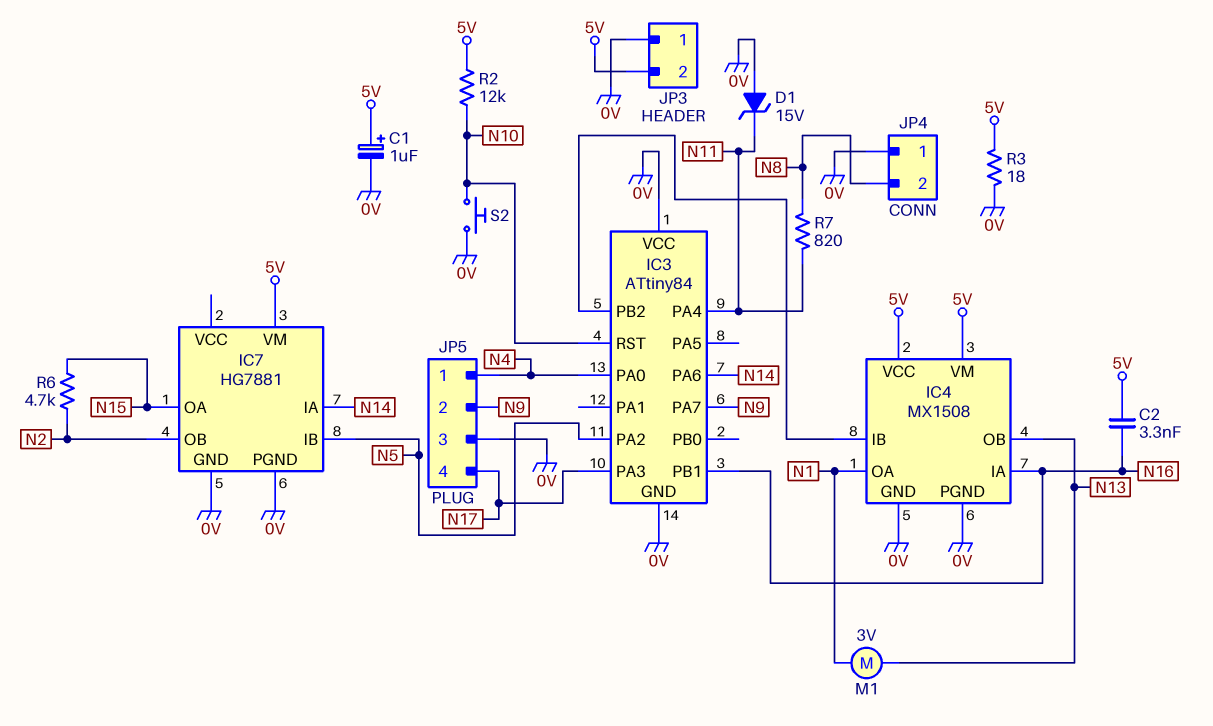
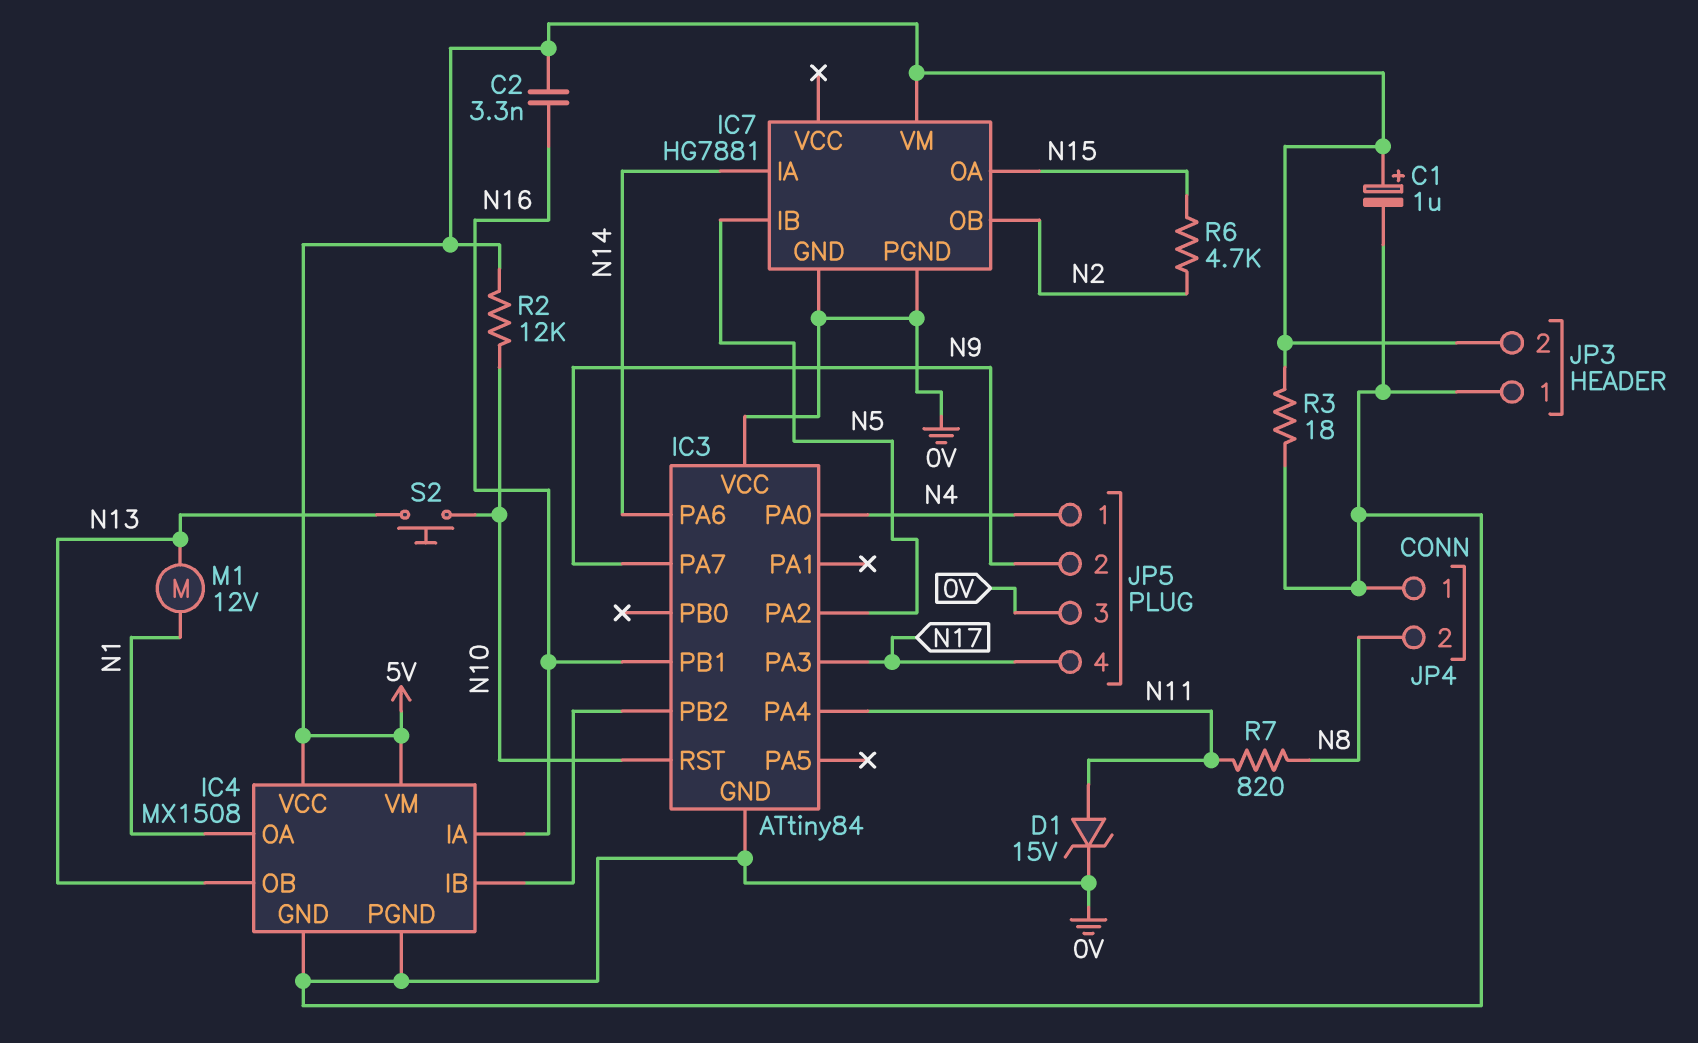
D1: zener 15V (A 0V, K N11) -> zener 15V (A N11, K 0V)
M1: motor 3V (N1, N13) -> motor 12V (N1, N13)
S2: button (0V, N10) -> button (N10, N13)

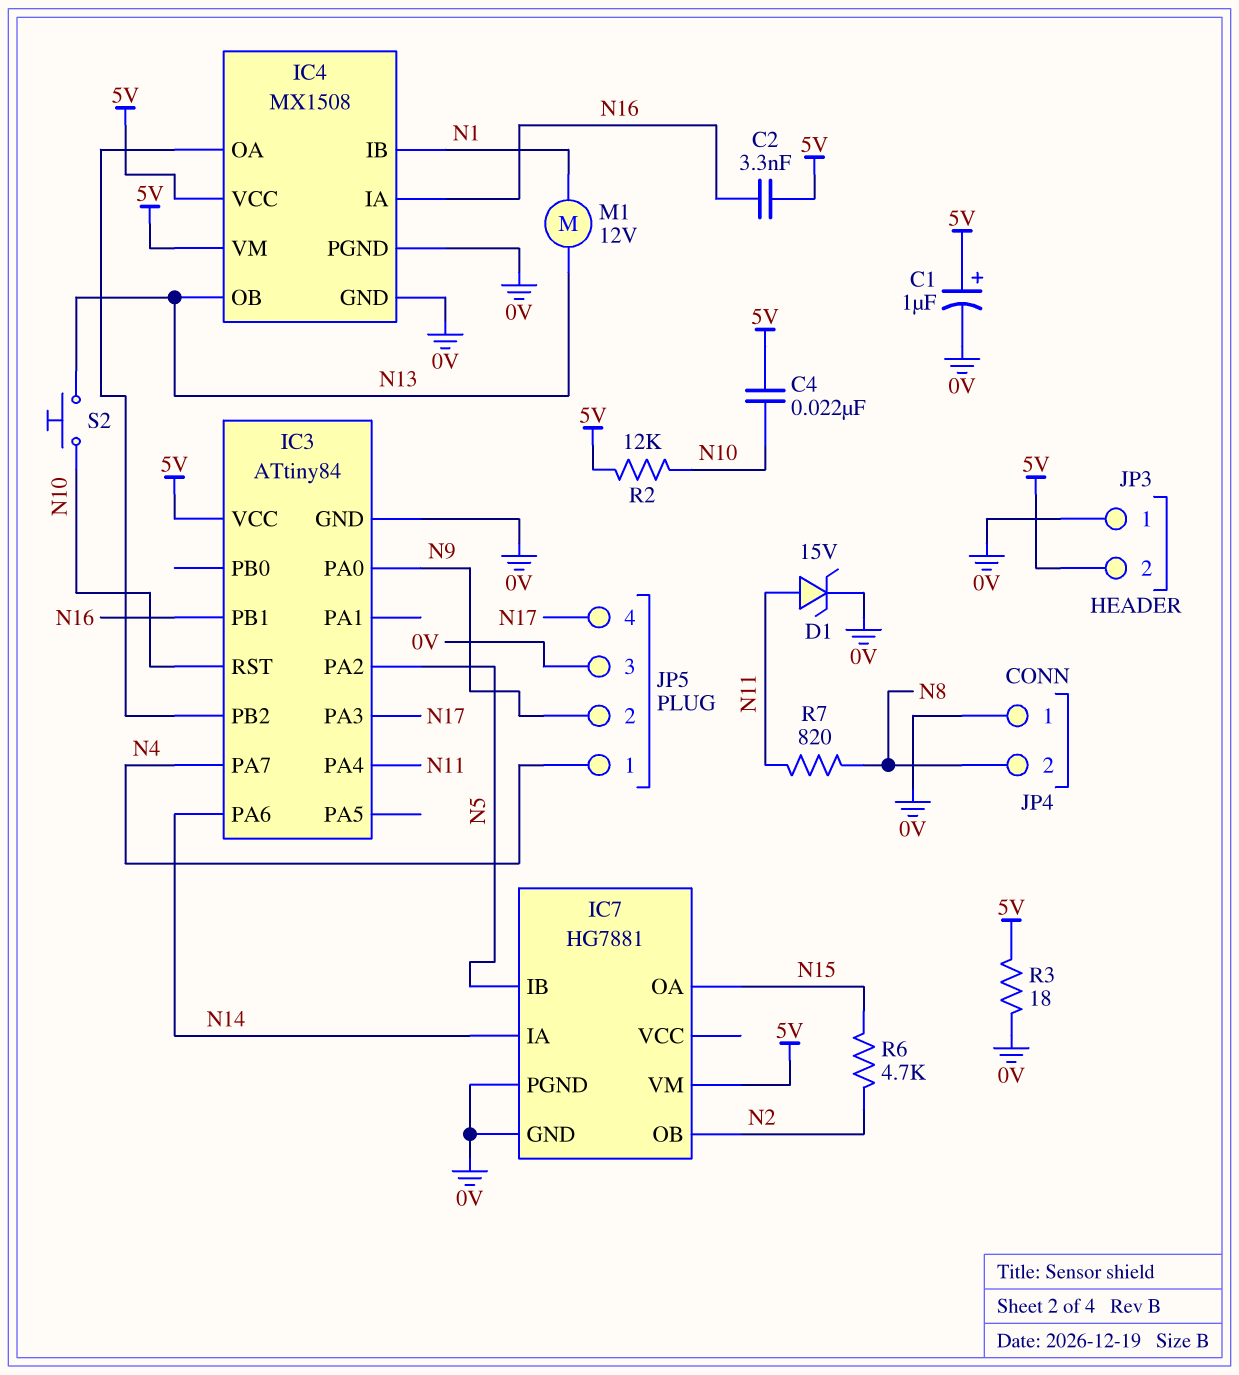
C4: none -> 22nF (5V, N10)
IC3 pin PA0: N4 -> N9
IC3 pin PA7: N9 -> N4
IC3 pin VCC: 0V -> 5V
IC4 pin IB: IC3/PB2 -> N1
IC4 pin OA: N1 -> IC3/PB2

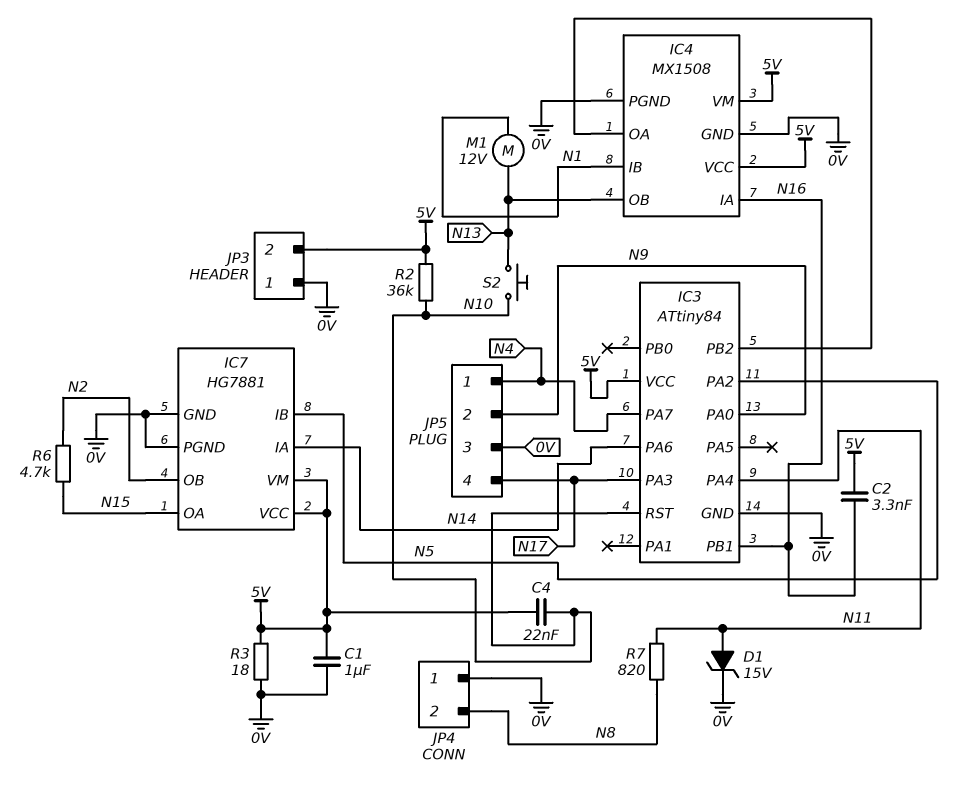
C1: 1uF (plus 5V, minus 0V) -> 1uF (0V, 5V)
IC7 pin VCC: none -> 5V
R2: 12k (5V, N10) -> 36k (5V, N10)

